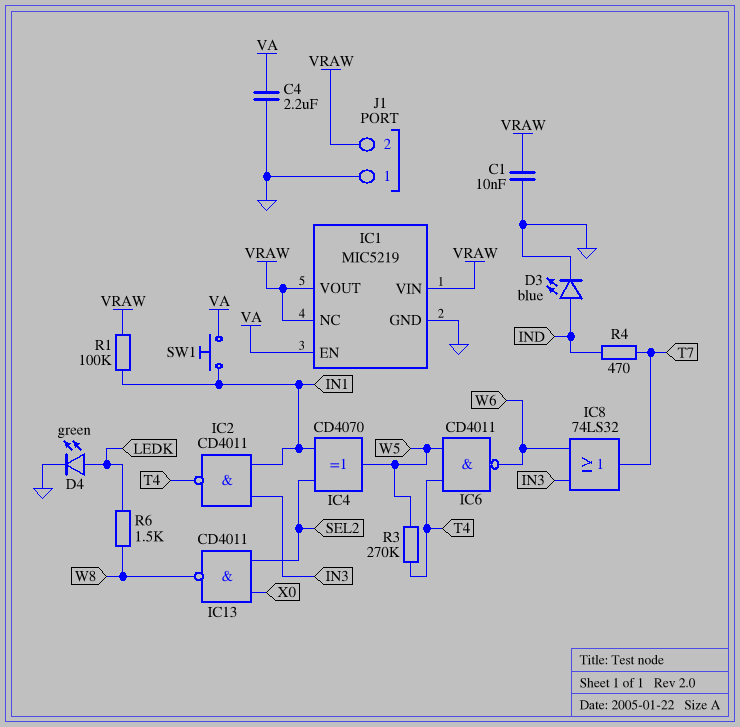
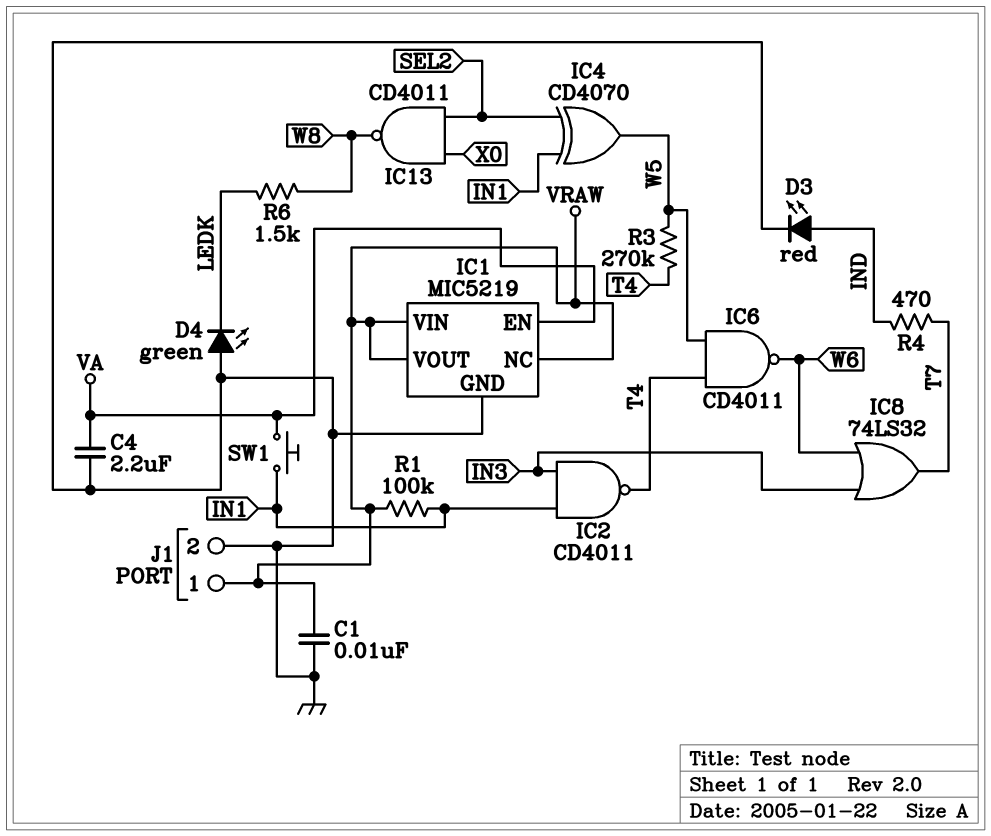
D3: LED blue (A IND, K GND) -> LED red (A IND, K GND)
D4: LED green (A LEDK, K GND) -> LED green (A GND, K LEDK)
J1 pin 1: GND -> VRAW
J1 pin 2: VRAW -> GND

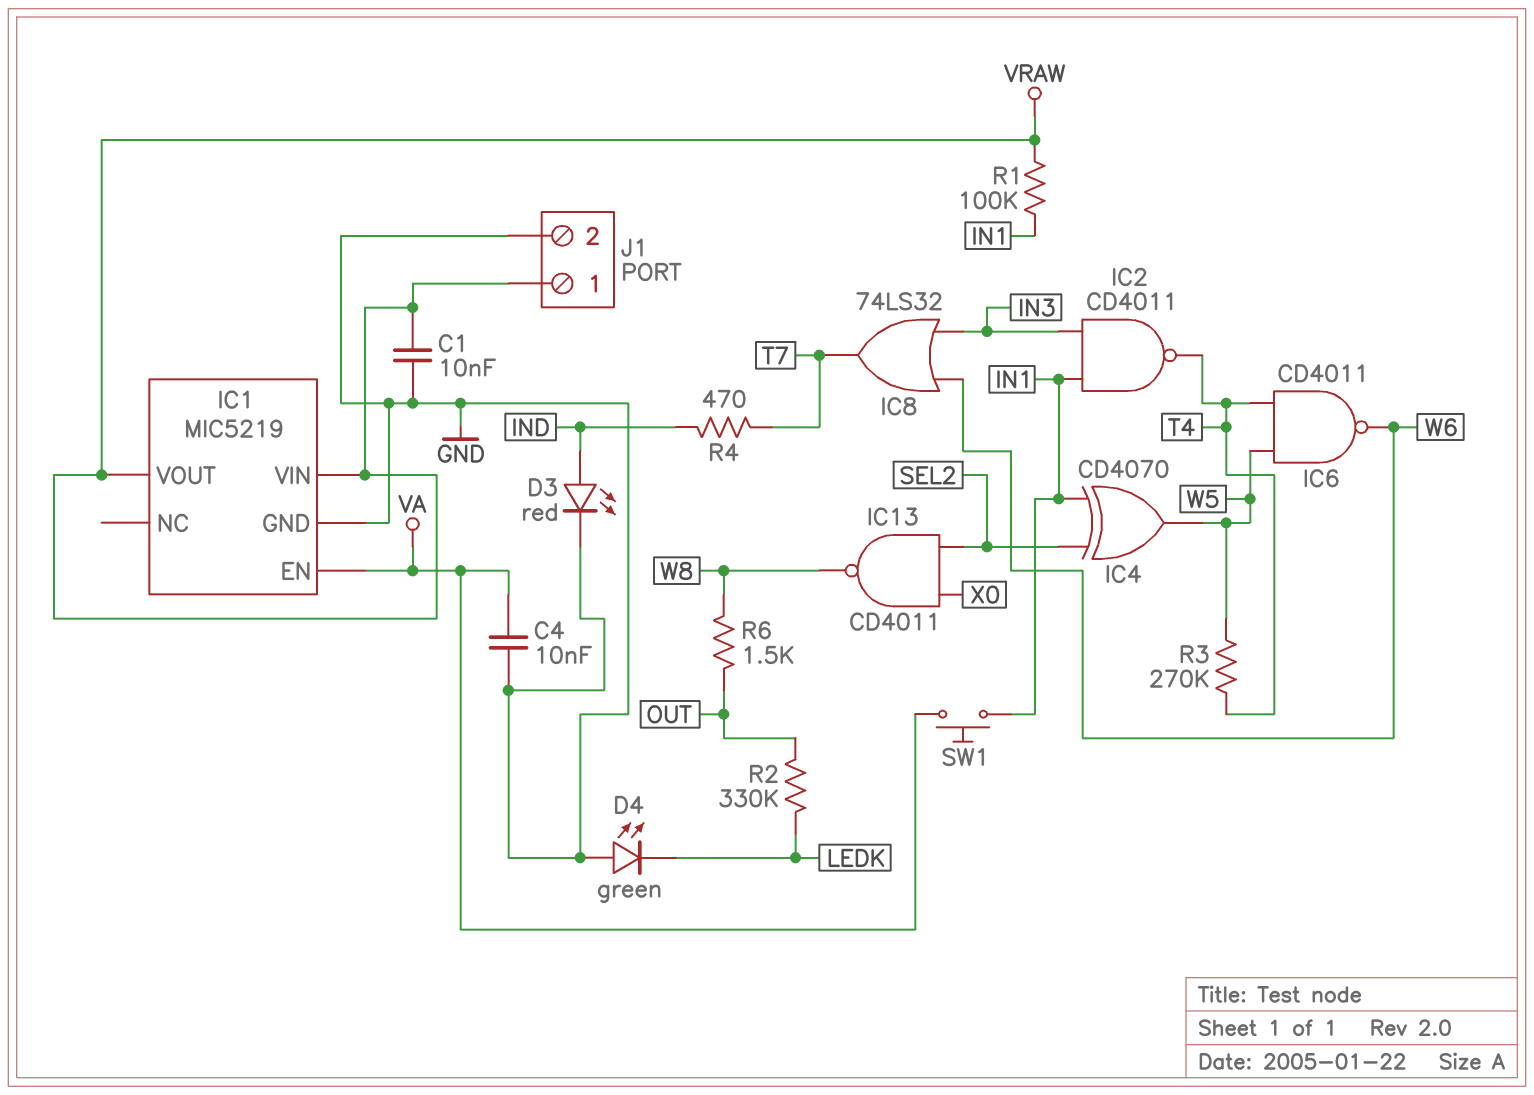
C4: 2.2uF (GND, VA) -> 10nF (GND, VA)
IC1 pin NC: VRAW -> none
R2: none -> 330k (LEDK, OUT)
R6: 1.5k (LEDK, W8) -> 1.5k (OUT, W8)

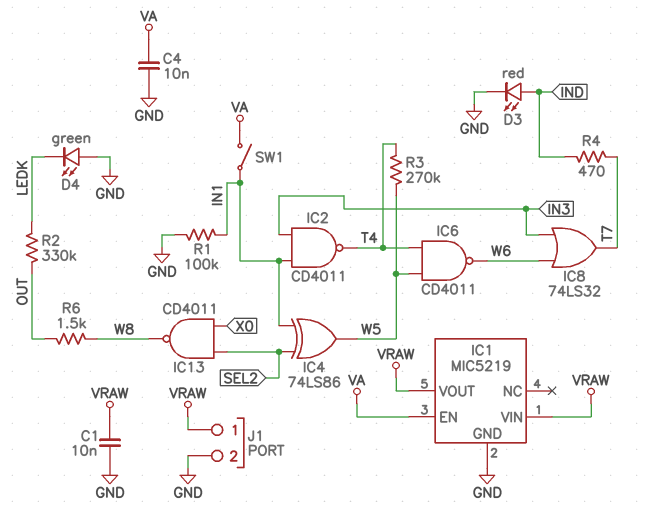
IC4: XOR CD4070 (in IN1, in SEL2, out W5) -> XOR 74LS86 (in IN1, in SEL2, out W5)
R1: 100k (IN1, VRAW) -> 100k (GND, IN1)
SW1: button (IN1, VA) -> switch (IN1, VA)

